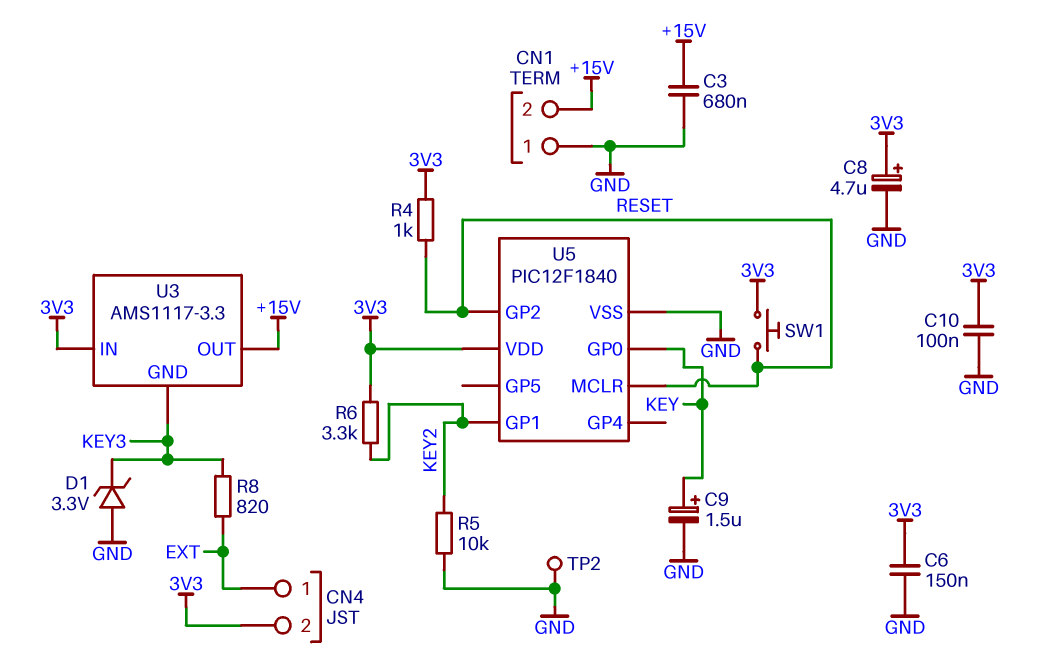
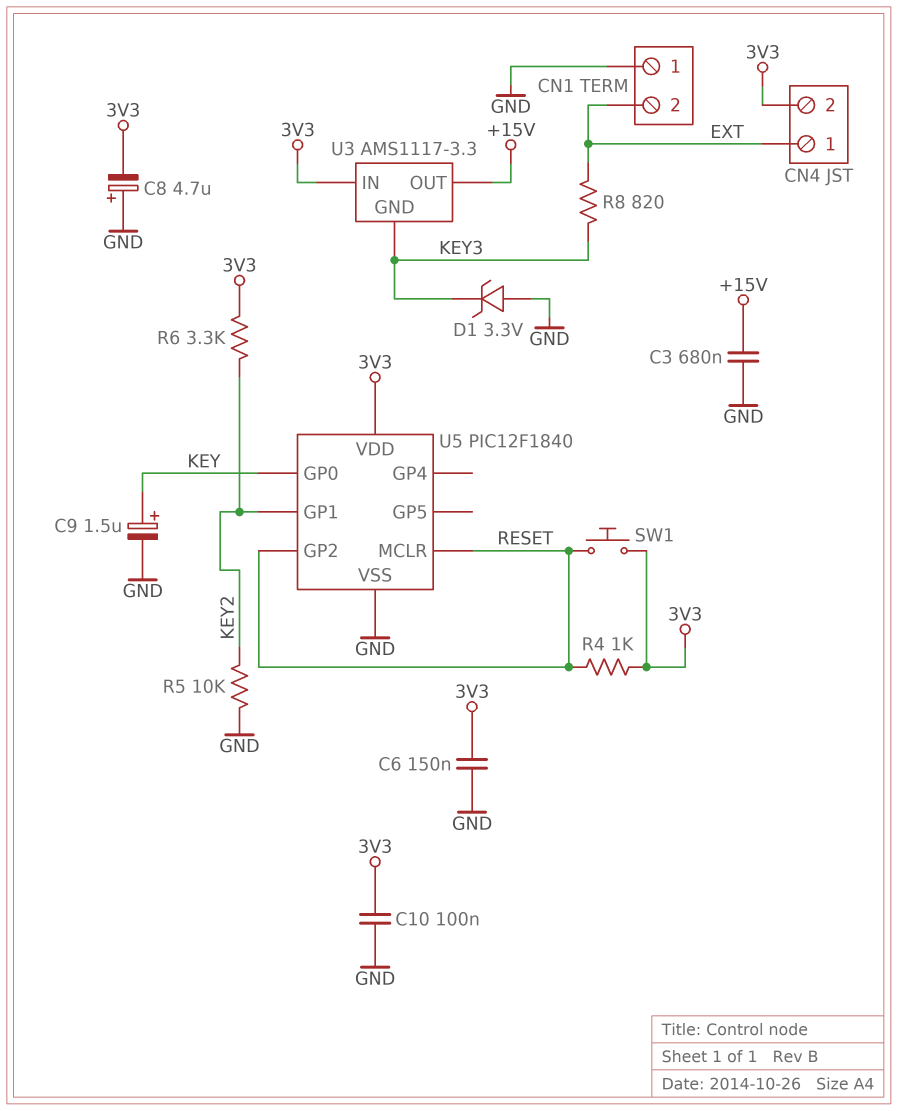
C8: 4.7uF (plus 3V3, minus GND) -> 4.7uF (plus GND, minus 3V3)
CN1 pin 2: +15V -> EXT
TP2: test point (GND) -> none

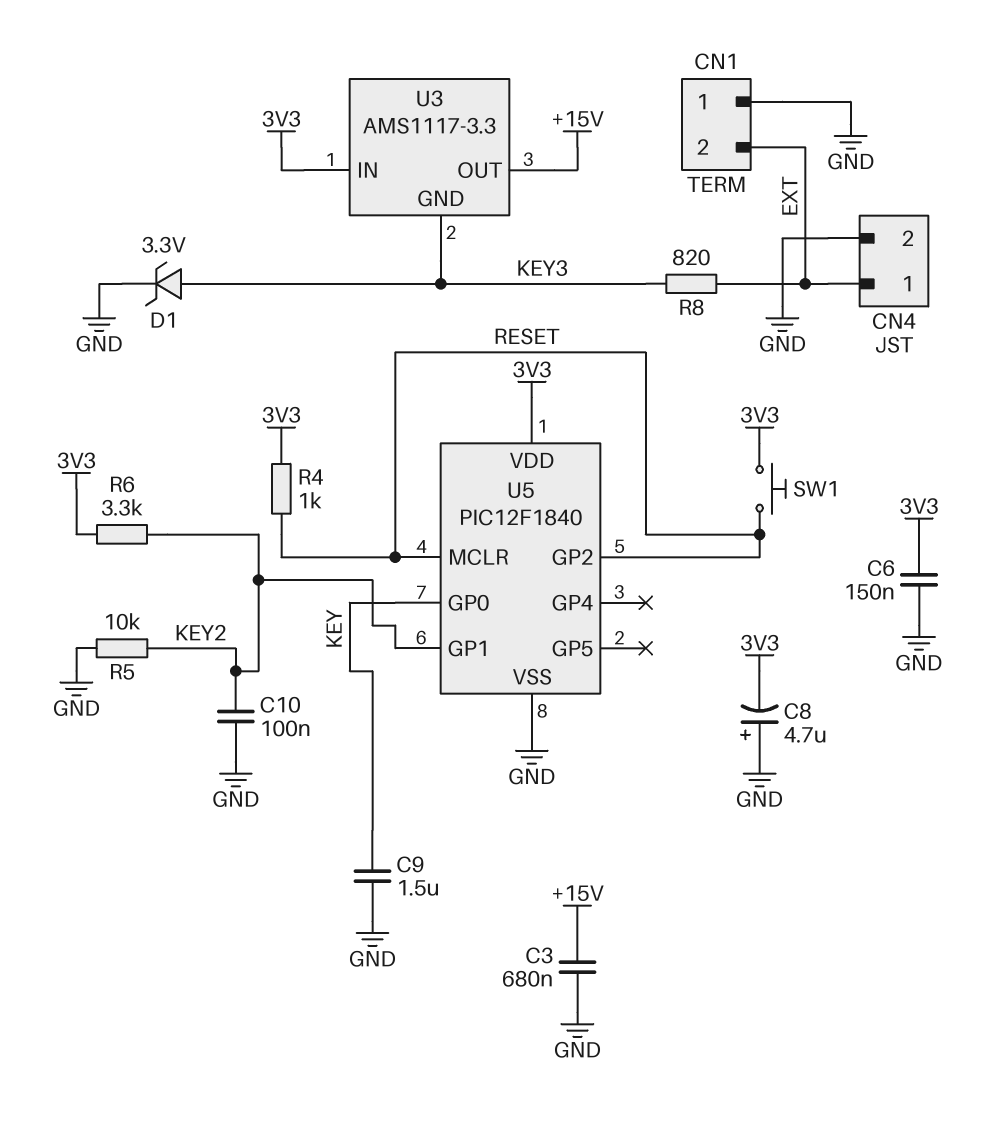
C9: 1.5uF (plus KEY, minus GND) -> 1.5uF (GND, KEY)
C10: 100nF (3V3, GND) -> 100nF (GND, KEY2)
CN4 pin 2: 3V3 -> GND
D1: zener 3.3V (A GND, K KEY3) -> zener 3.3V (A KEY3, K GND)

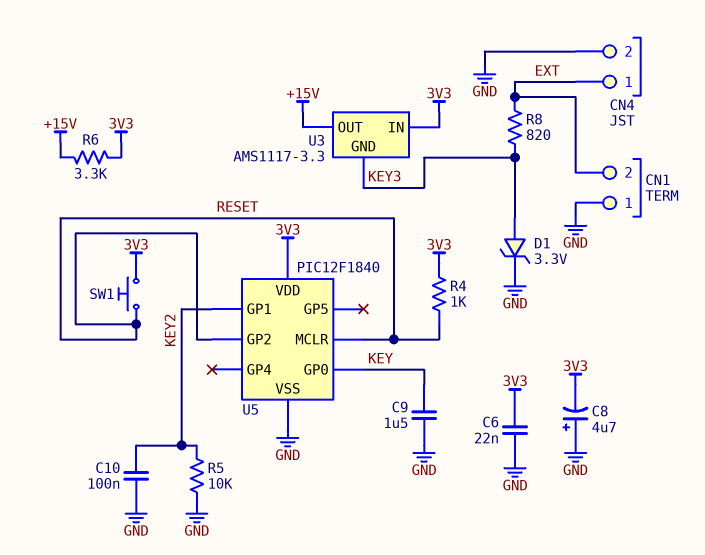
C3: 680nF (+15V, GND) -> none
C6: 150nF (3V3, GND) -> 22nF (3V3, GND)
R6: 3.3k (3V3, KEY2) -> 3.3k (+15V, 3V3)

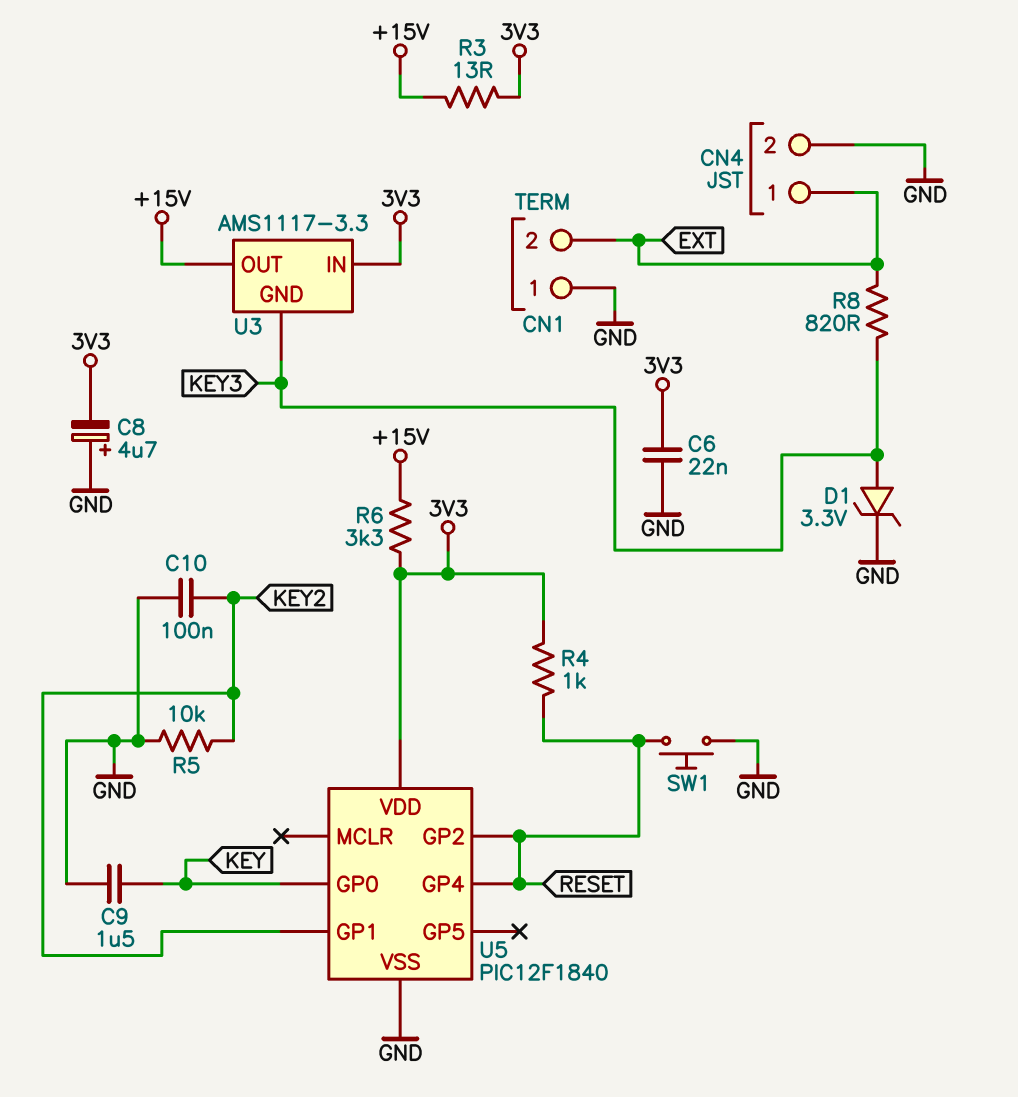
R3: none -> 13 (+15V, 3V3)
SW1: button (3V3, RESET) -> button (GND, RESET)
U5 pin GP4: none -> RESET
U5 pin MCLR: RESET -> none

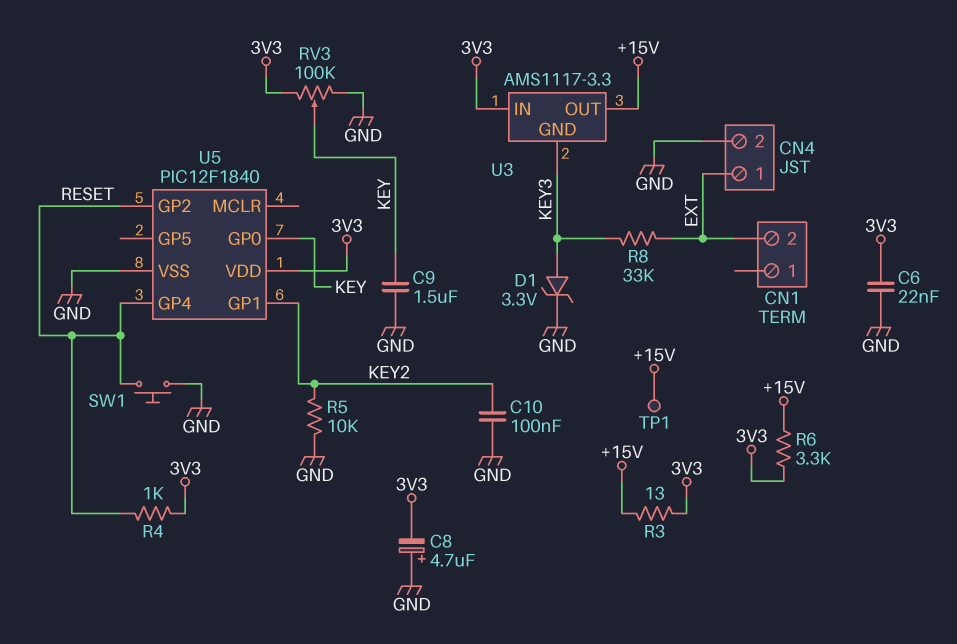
CN1 pin 1: GND -> none
R8: 820 (EXT, KEY3) -> 33k (EXT, KEY3)
RV3: none -> 100k (3V3, GND, wiper KEY)
TP1: none -> test point (+15V)

